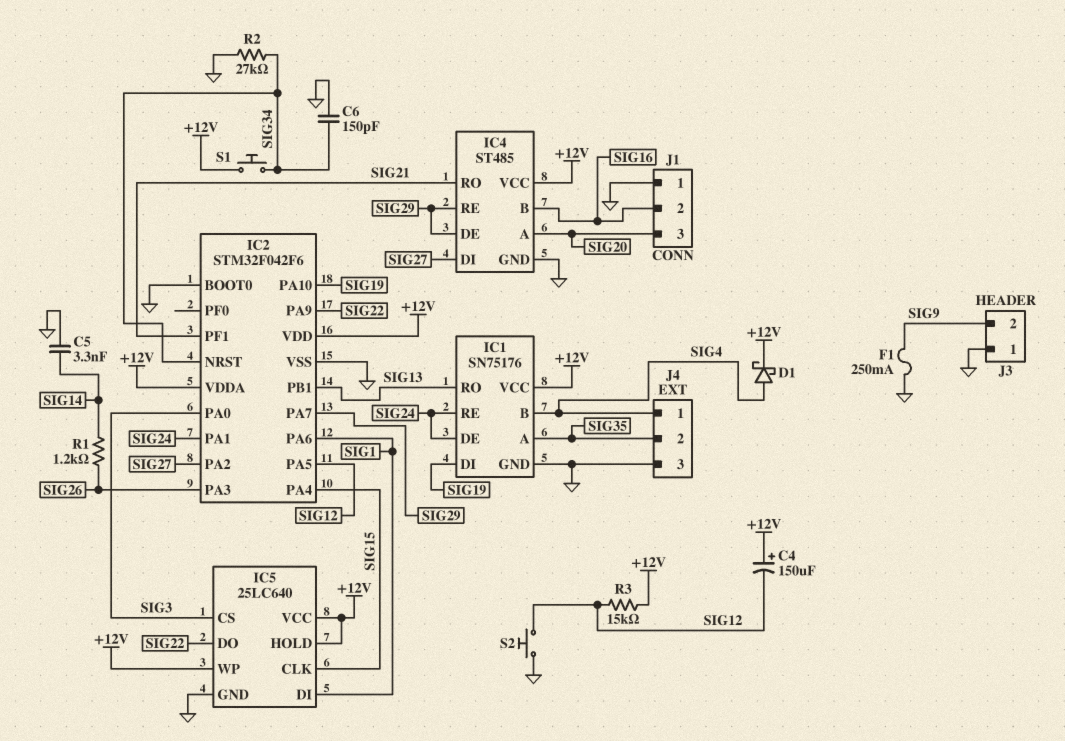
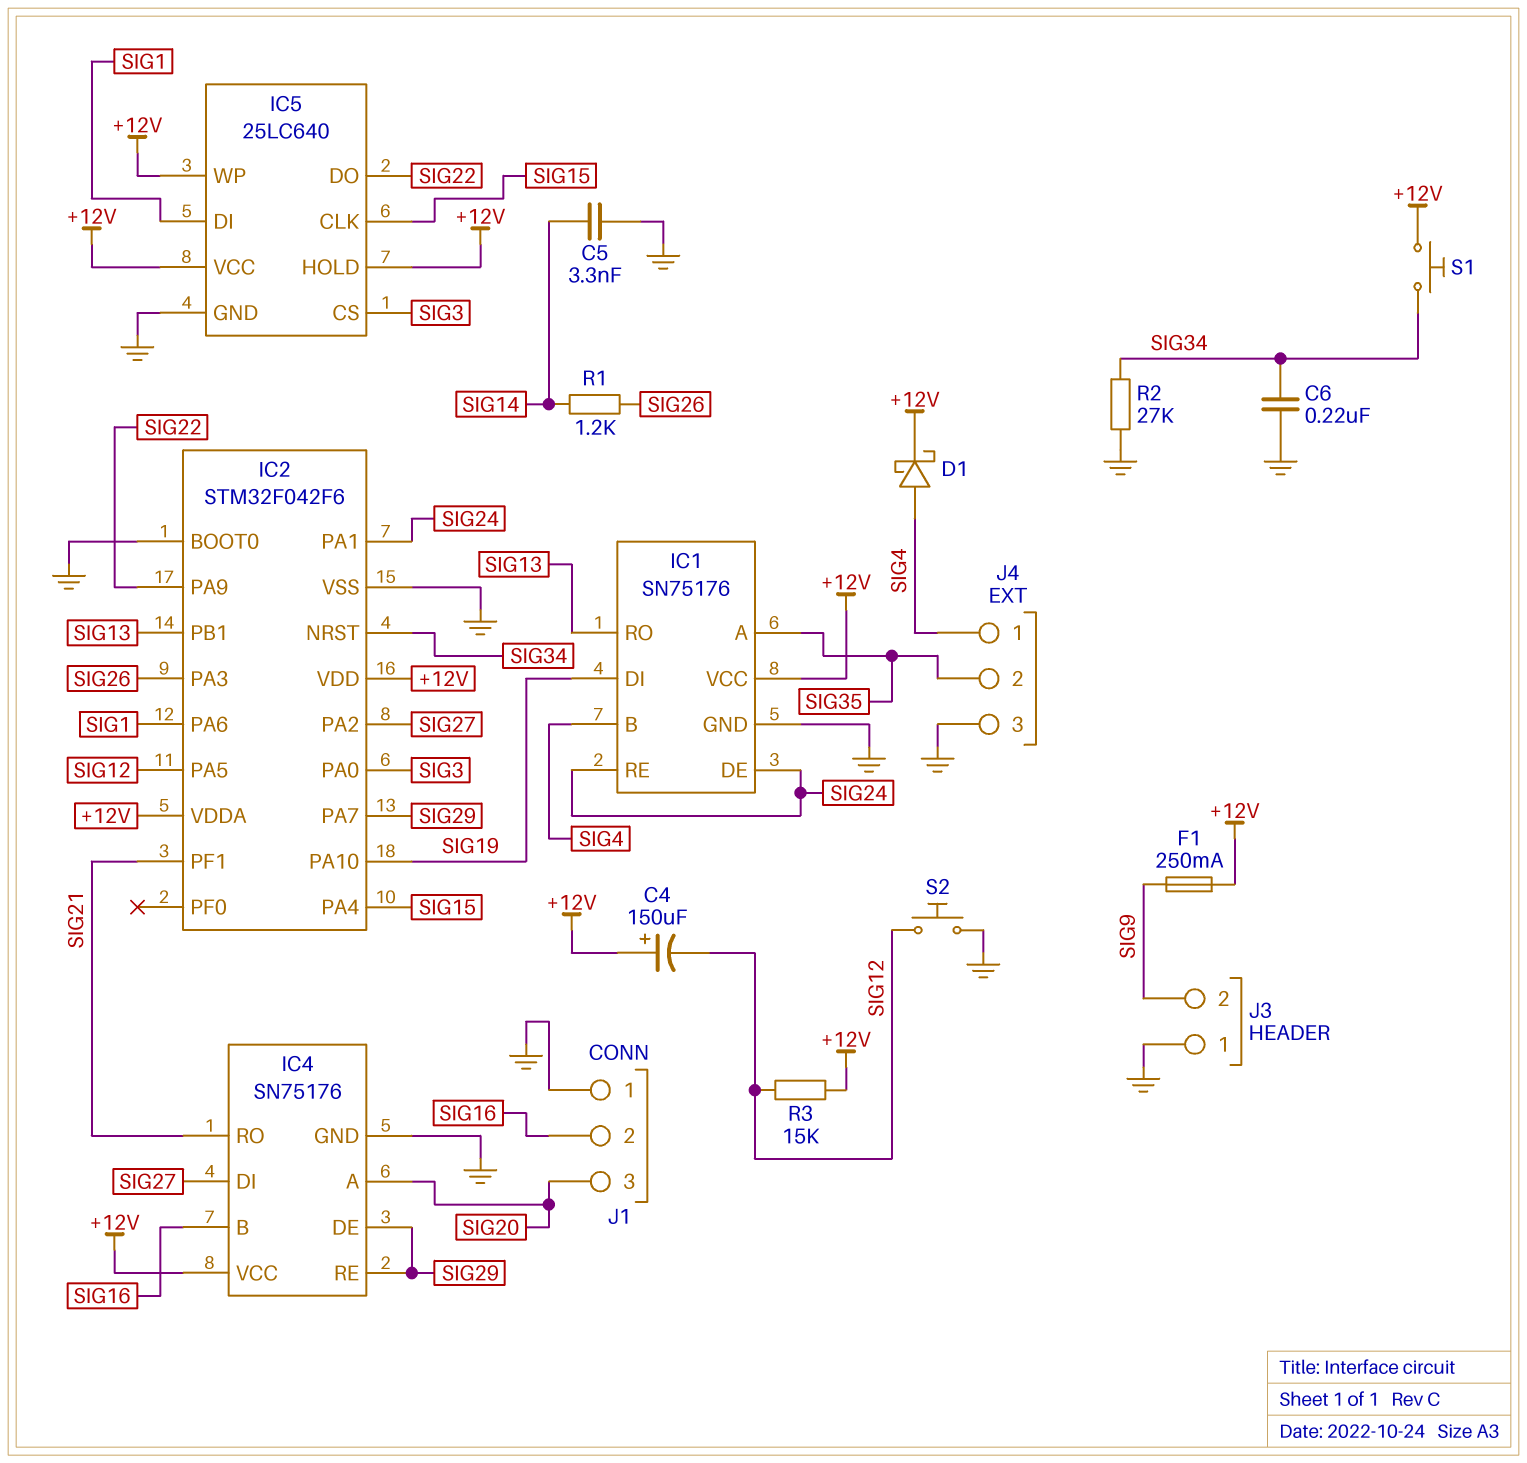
C6: 150pF (GND, SIG34) -> 220nF (GND, SIG34)
F1: 250mA (GND, SIG9) -> 250mA (+12V, SIG9)
IC4: ST485 -> SN75176

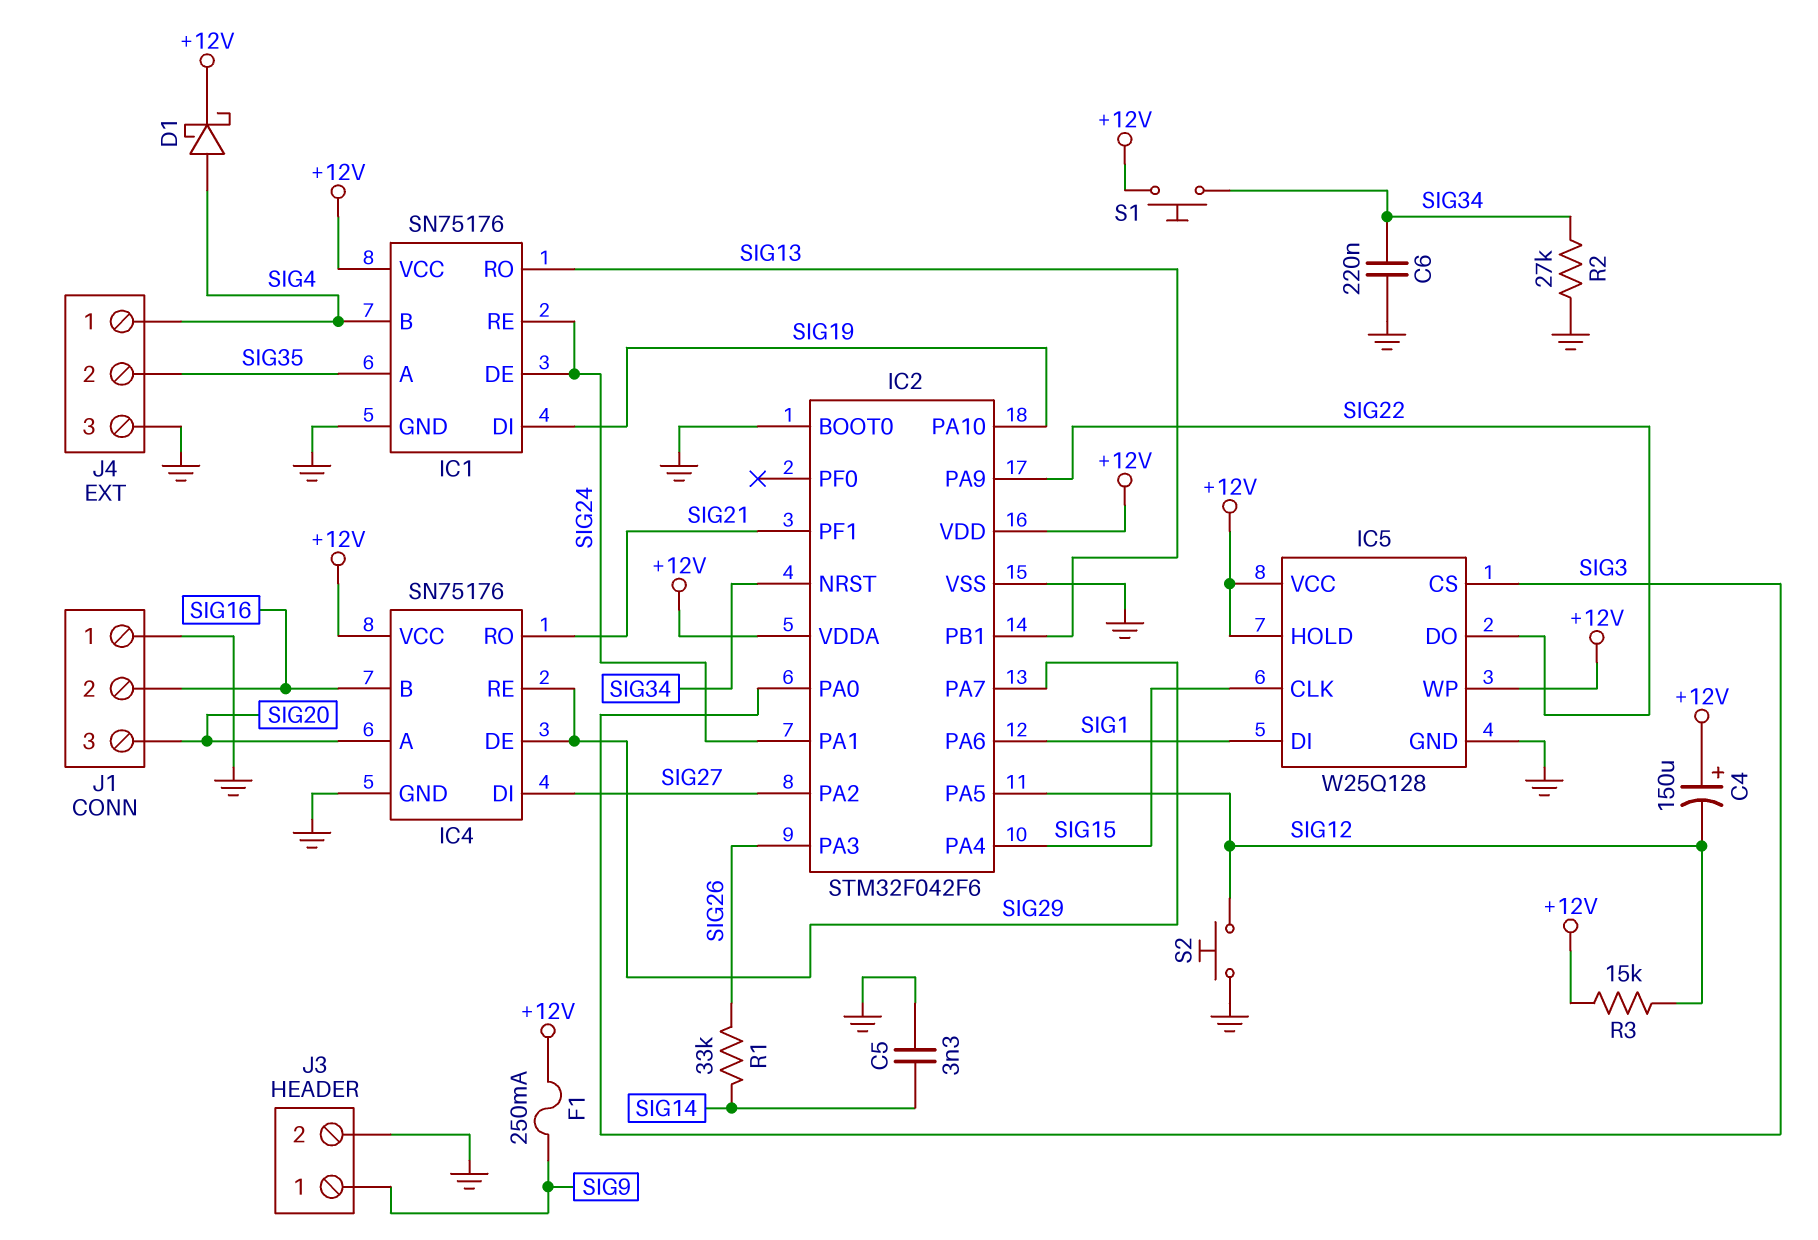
IC5: 25LC640 -> W25Q128
J3 pin 1: GND -> SIG9
J3 pin 2: SIG9 -> GND
R1: 1.2k (SIG14, SIG26) -> 33k (SIG14, SIG26)

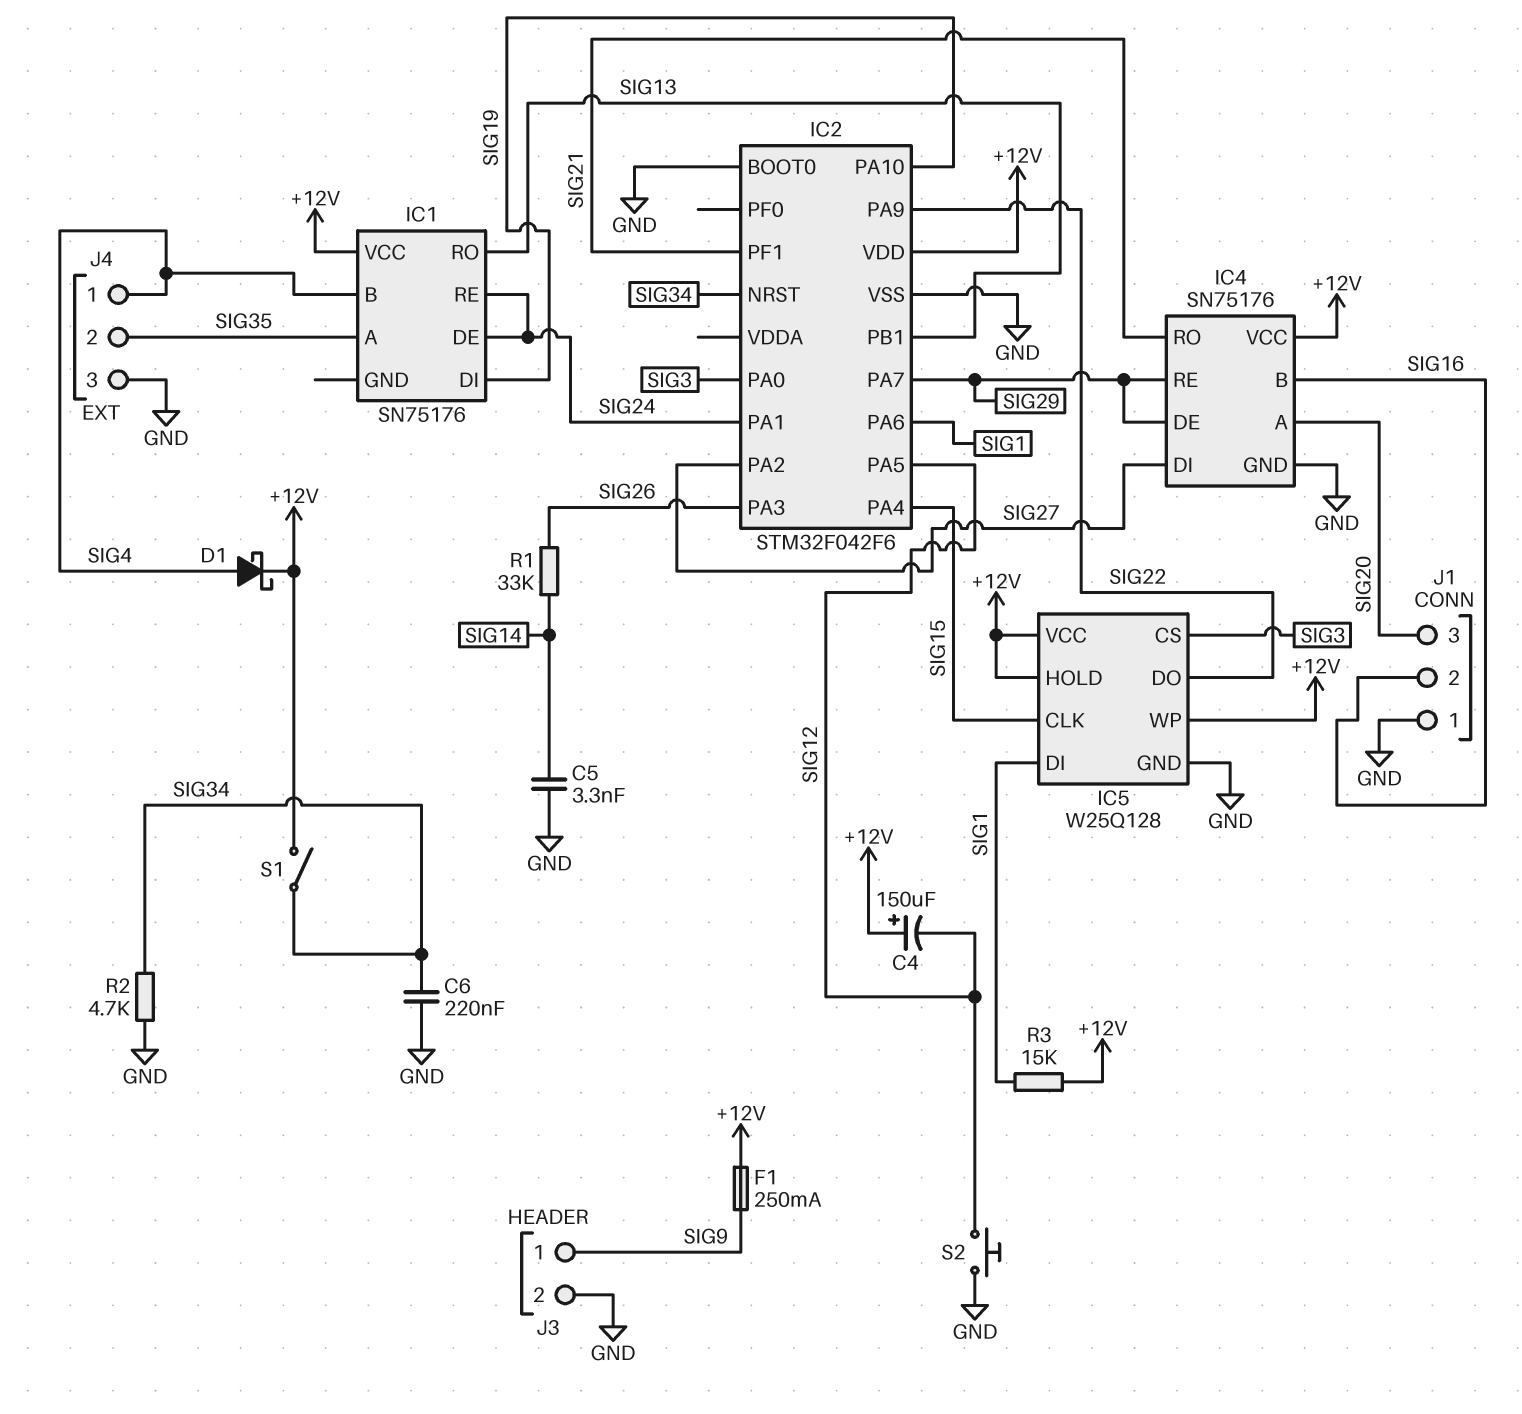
IC1 pin GND: GND -> none
IC2 pin VDDA: +12V -> none
R2: 27k (GND, SIG34) -> 4.7k (GND, SIG34)
R3: 15k (+12V, SIG12) -> 15k (+12V, SIG1)
S1: button (+12V, SIG34) -> switch (+12V, SIG34)

